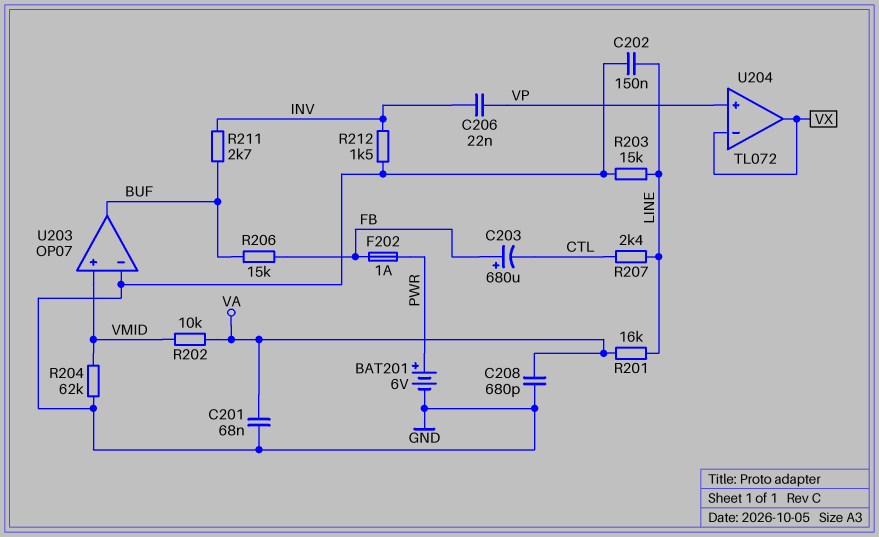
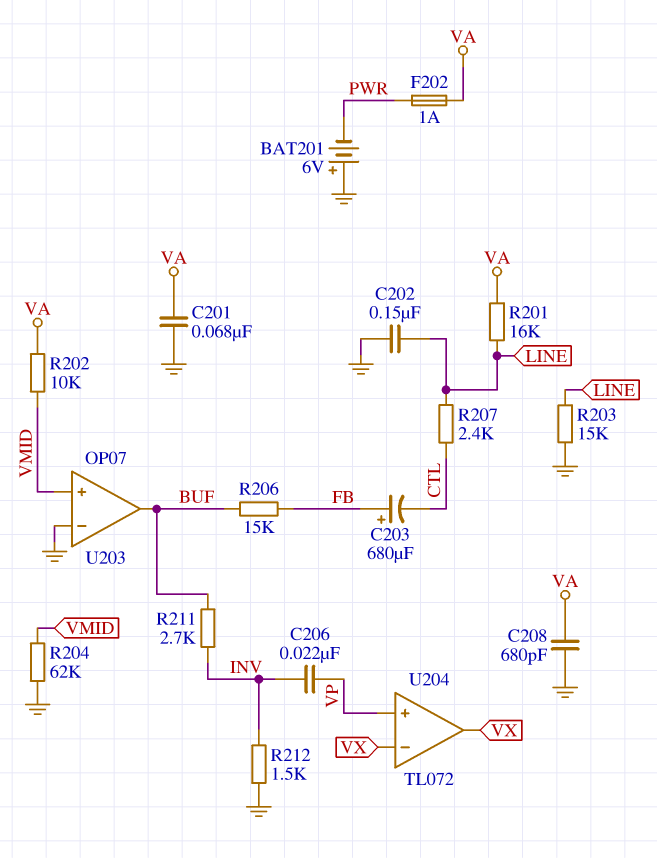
BAT201: 6V (plus PWR, minus GND) -> 6V (plus GND, minus PWR)
F202: 1A (FB, PWR) -> 1A (PWR, VA)

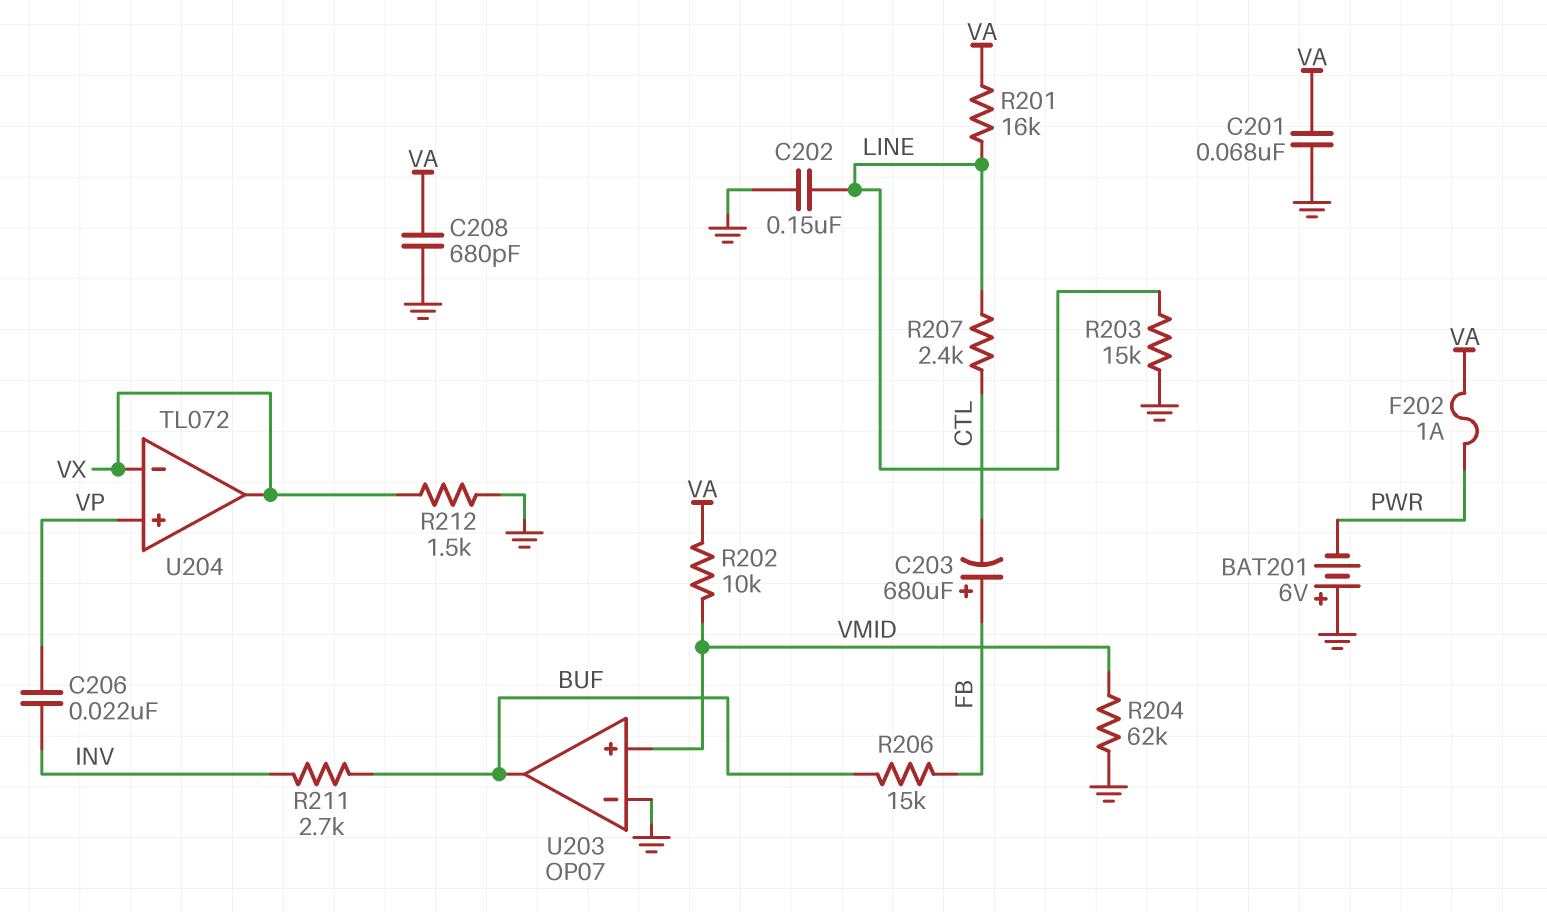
R212: 1.5k (GND, INV) -> 1.5k (GND, VX)

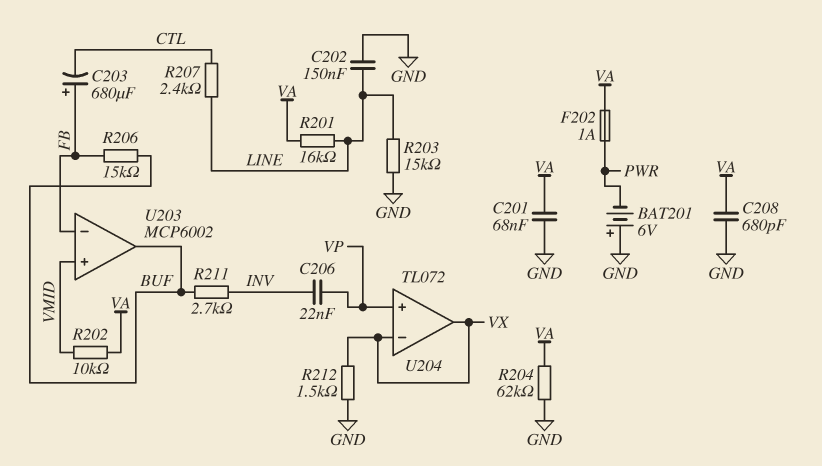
R204: 62k (GND, VMID) -> 62k (GND, VA)
U203: OP07 -> MCP6002
U203 pin in-: GND -> FB

